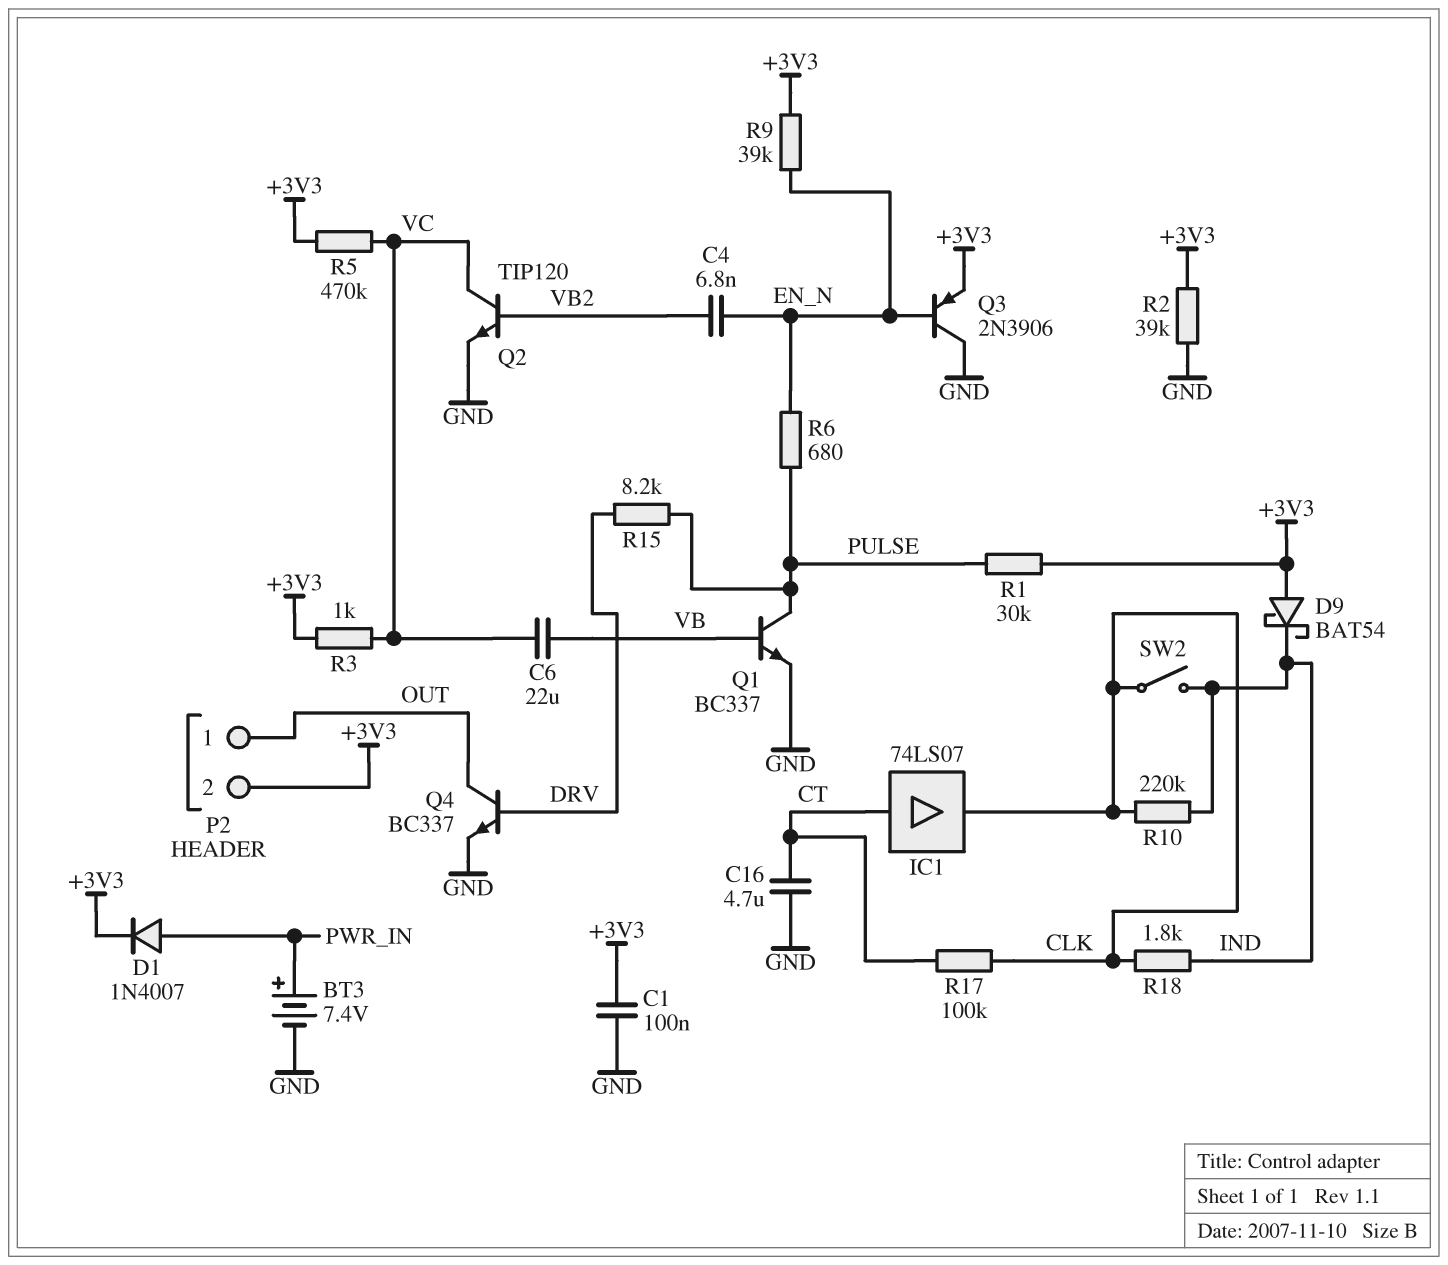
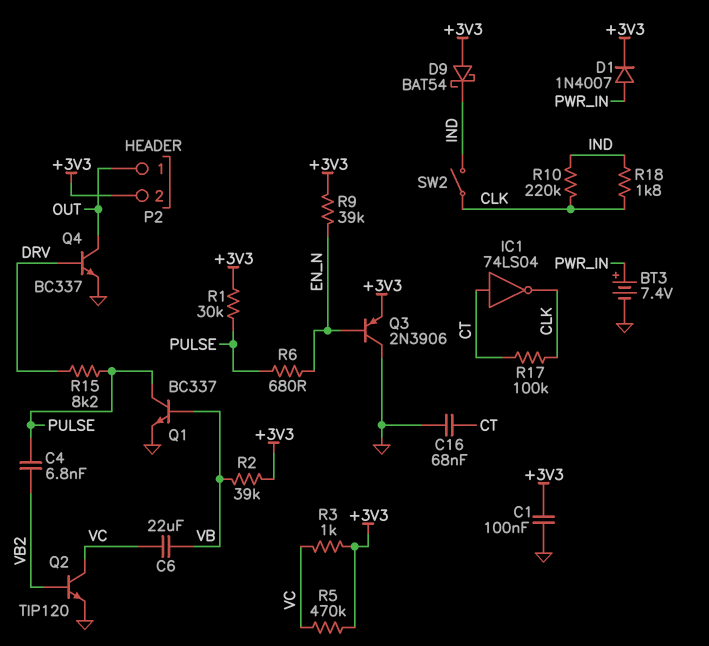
C4: 6.8nF (EN_N, VB2) -> 6.8nF (PULSE, VB2)
C16: 4.7uF (CT, GND) -> 68nF (CT, GND)
IC1: buffer 74LS07 (in CT, out CLK) -> NOT 74LS04 (in CT, out CLK)
R2: 39k (+3V3, GND) -> 39k (+3V3, VB)

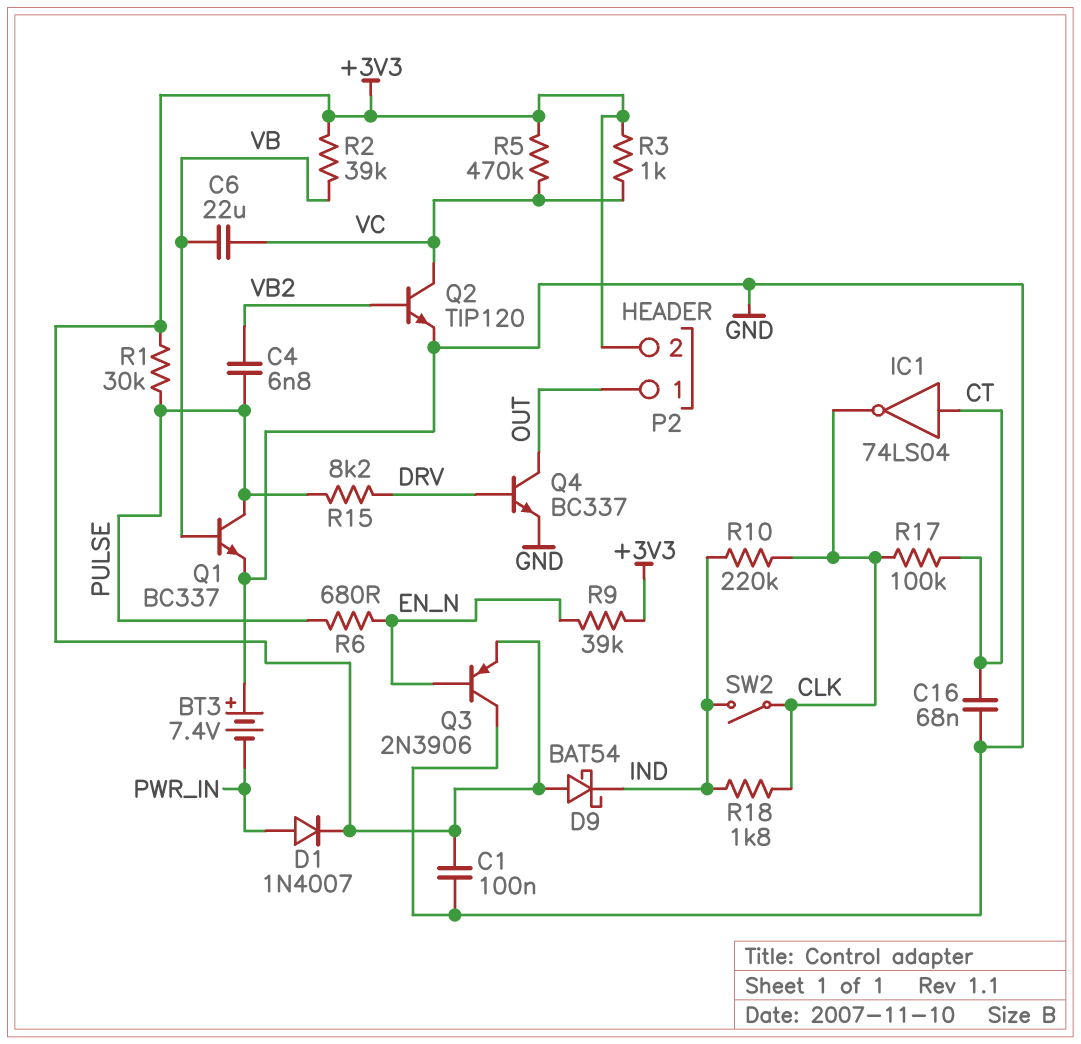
BT3: 7.4V (plus PWR_IN, minus GND) -> 7.4V (plus GND, minus PWR_IN)

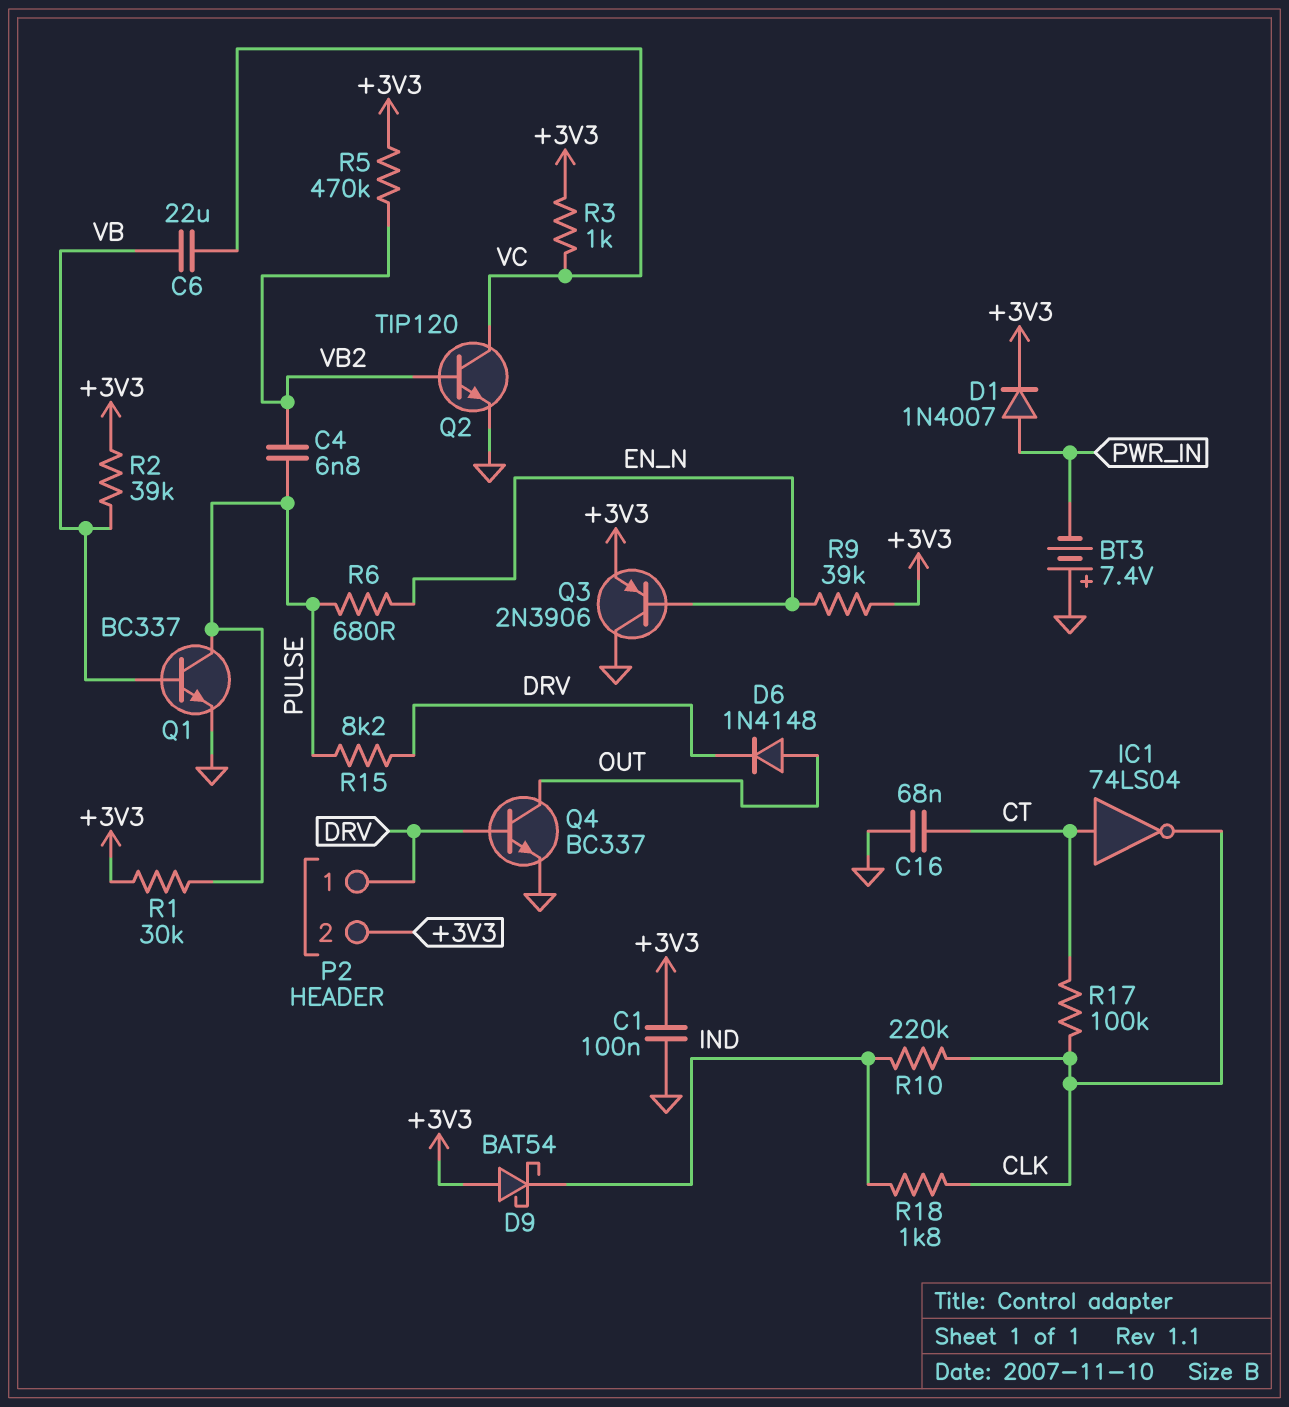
D6: none -> diode 1N4148 (A OUT, K DRV)
P2 pin 1: OUT -> DRV
R5: 470k (+3V3, VC) -> 470k (+3V3, VB2)
SW2: switch (CLK, IND) -> none

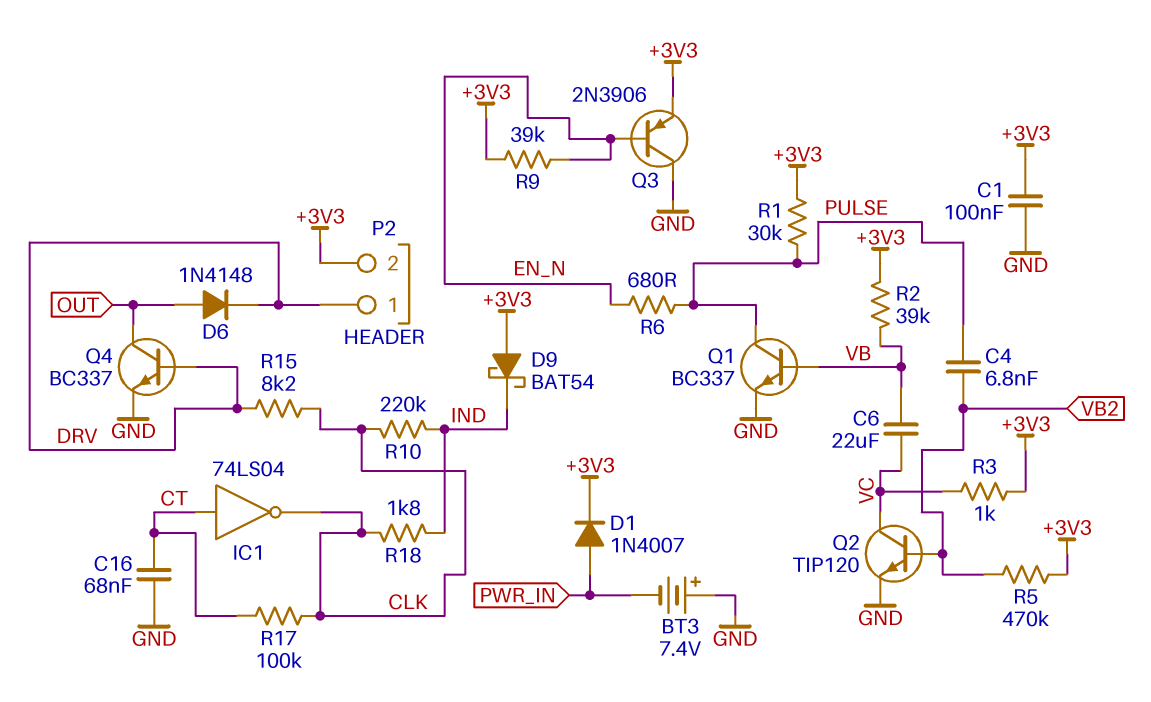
R15: 8.2k (DRV, PULSE) -> 8.2k (CLK, DRV)

